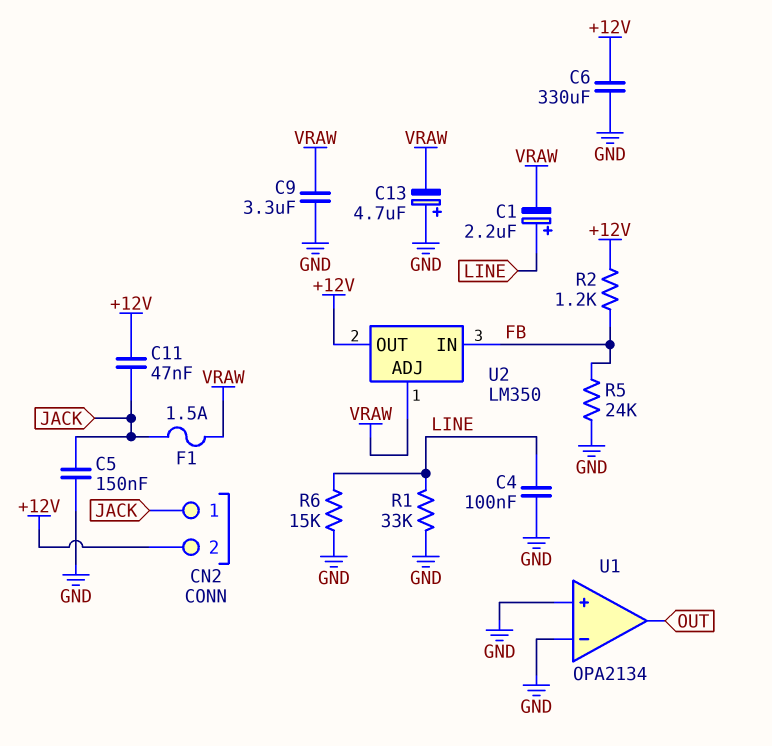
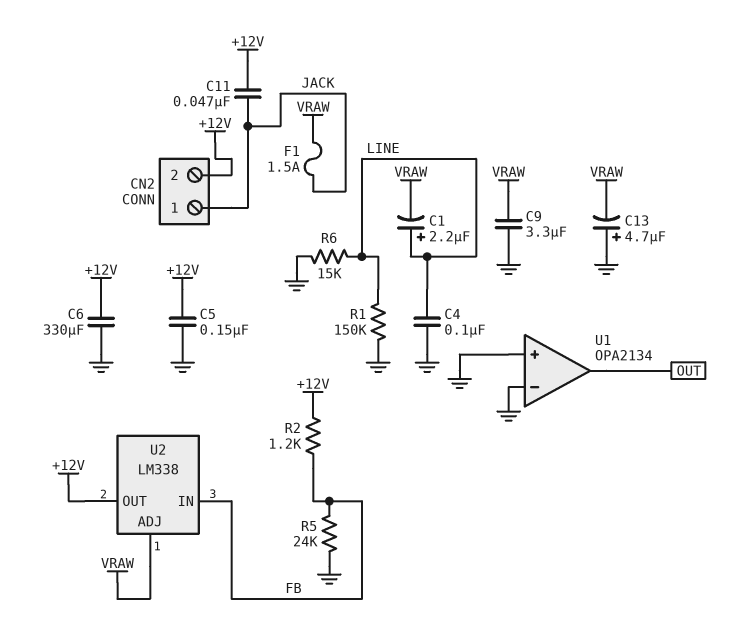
C5: 150nF (GND, JACK) -> 150nF (+12V, GND)
R1: 33k (GND, LINE) -> 150k (GND, LINE)
U2: LM350 -> LM338

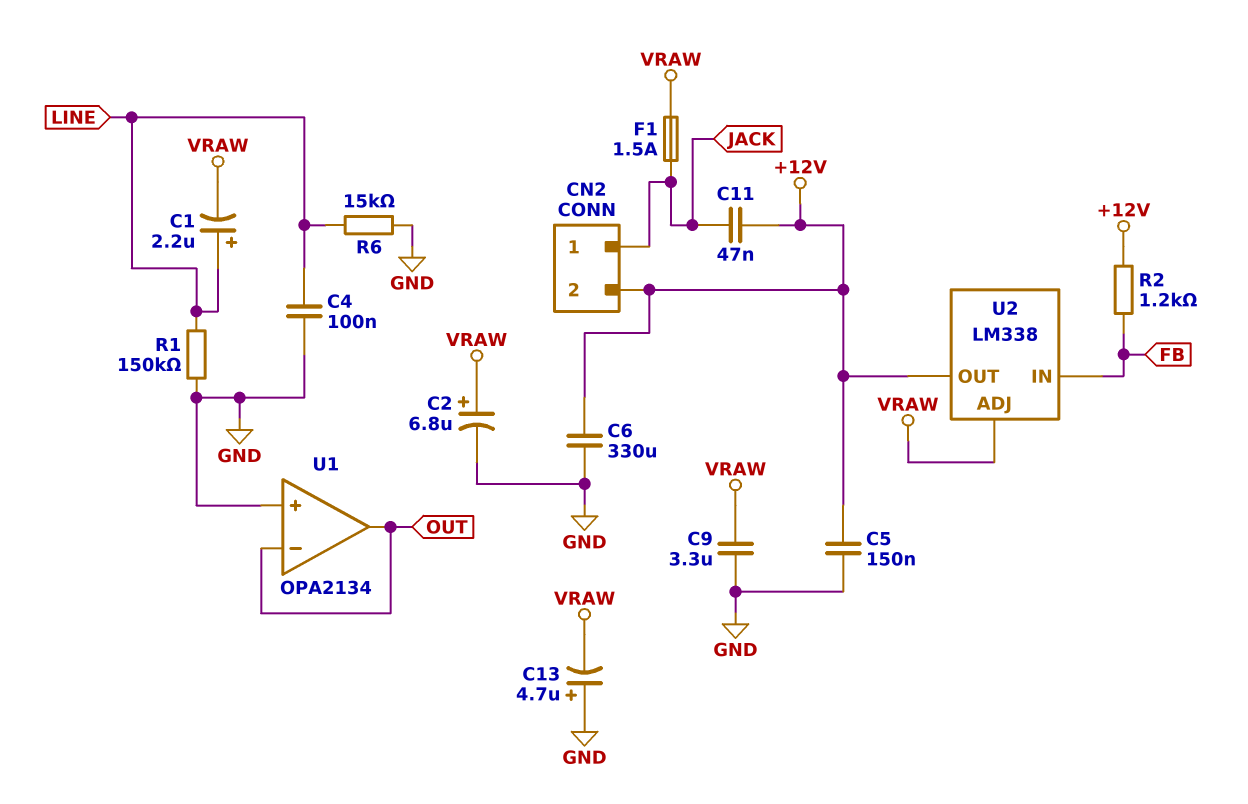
C2: none -> 6.8uF (plus VRAW, minus GND)
R5: 24k (FB, GND) -> none
U1 pin in-: GND -> OUT

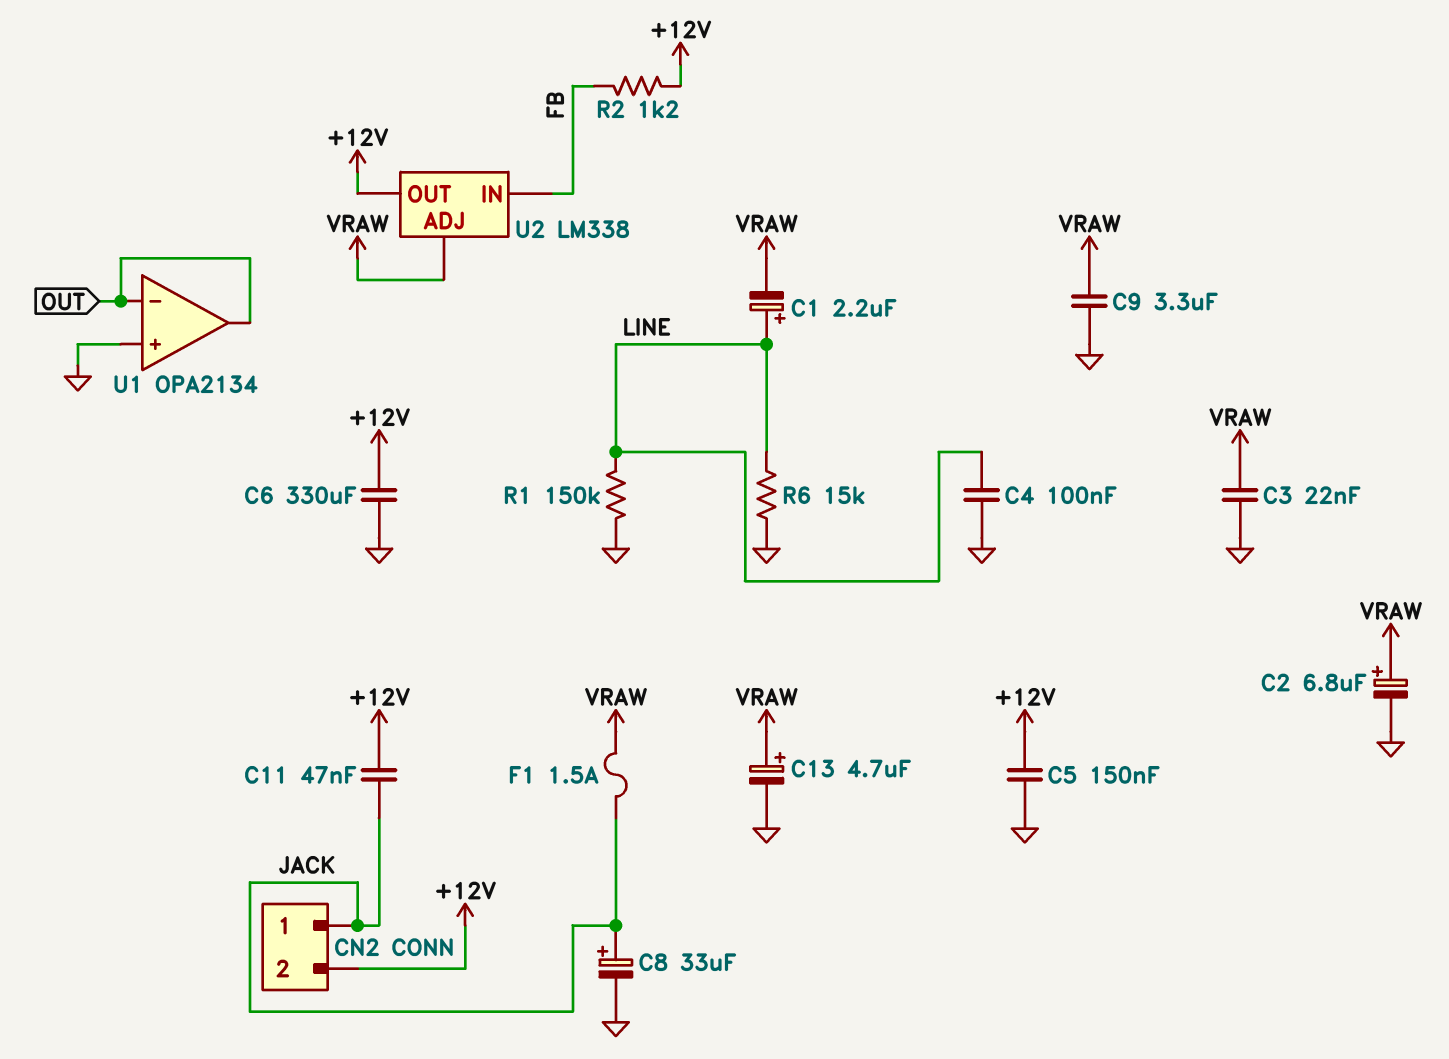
C3: none -> 22nF (GND, VRAW)
C8: none -> 33uF (plus JACK, minus GND)
C13: 4.7uF (plus GND, minus VRAW) -> 4.7uF (plus VRAW, minus GND)

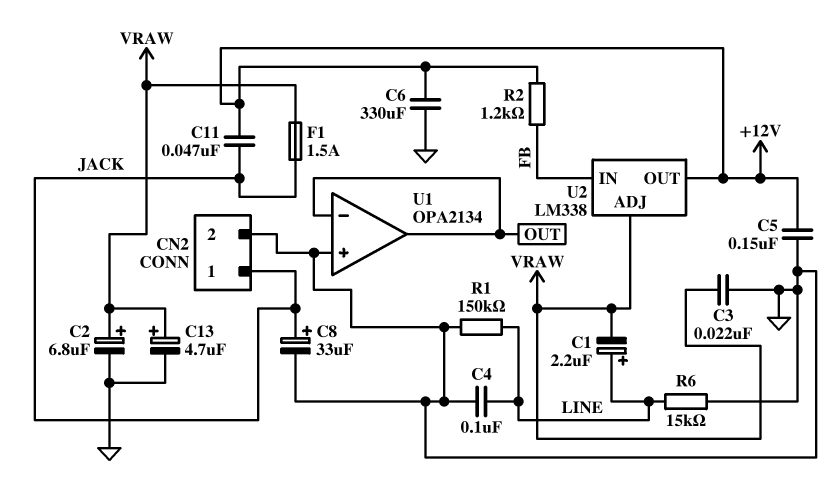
C9: 3.3uF (GND, VRAW) -> none
CN2 pin 2: +12V -> GND

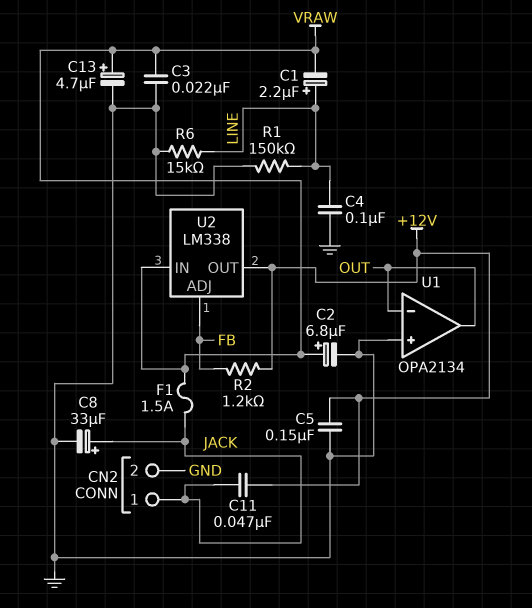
C6: 330uF (+12V, GND) -> none
U2 pin ADJ: VRAW -> FB
U2 pin IN: FB -> VRAW

